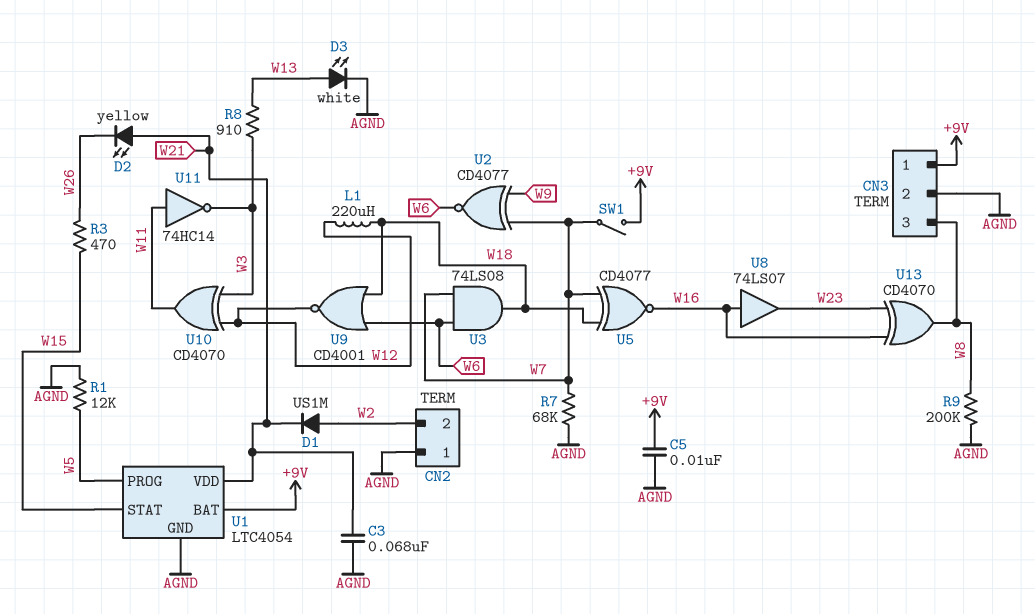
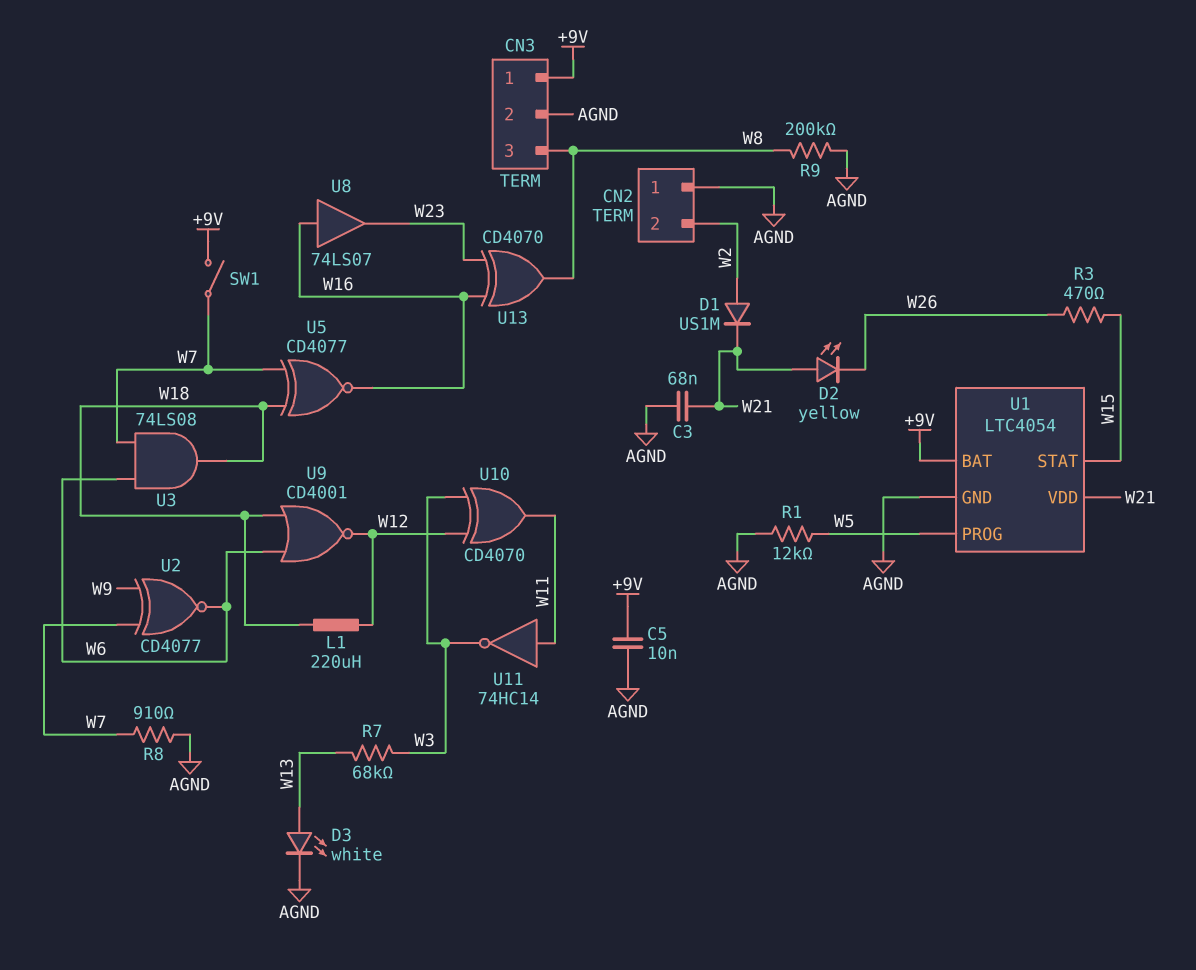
R7: 68k (AGND, W7) -> 68k (W3, W13)
R8: 910 (W3, W13) -> 910 (AGND, W7)

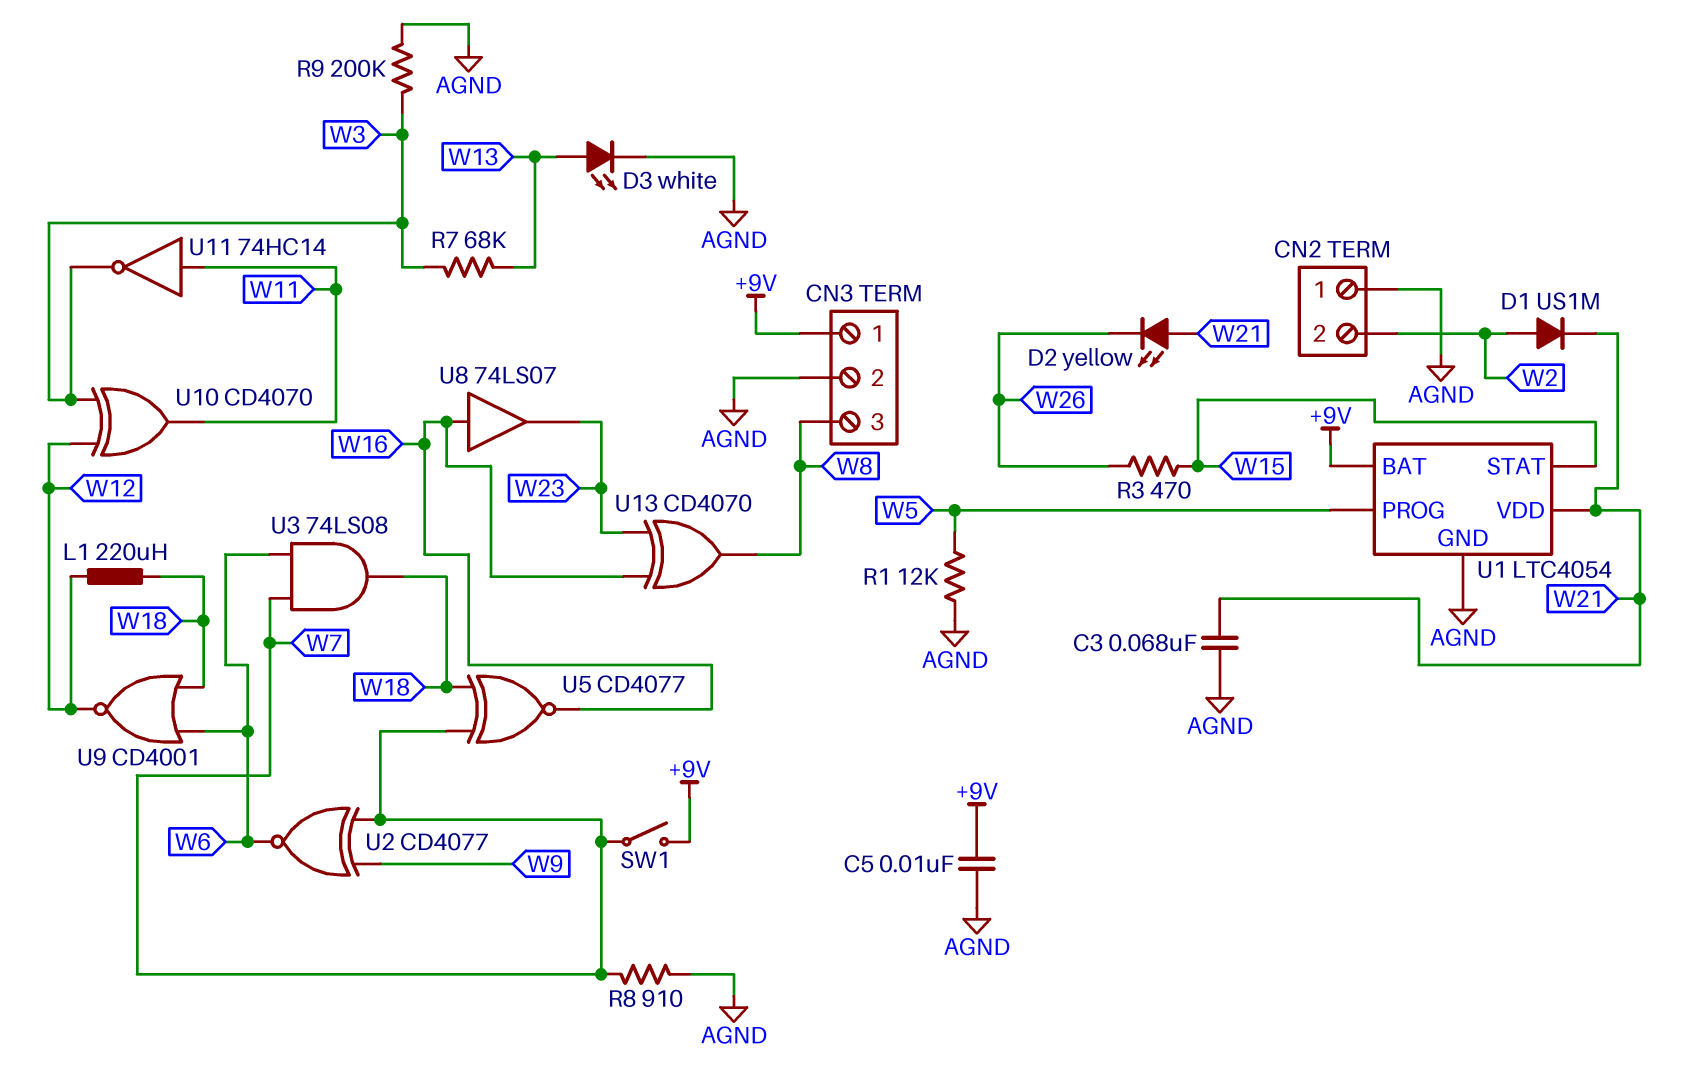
R9: 200k (AGND, W8) -> 200k (AGND, W3)

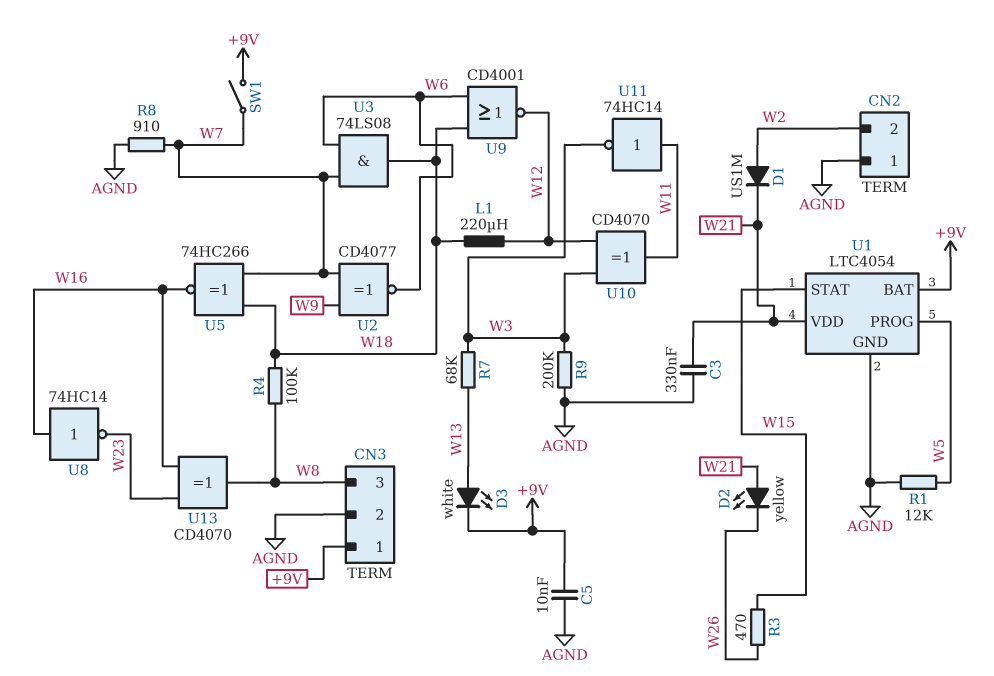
C3: 68nF (AGND, W21) -> 330nF (AGND, W21)
D3: LED white (A W13, K AGND) -> LED white (A W13, K +9V)
R4: none -> 100k (W8, W18)
U5: XNOR CD4077 (in W7, in W18, out W16) -> XNOR 74HC266 (in W7, in W18, out W16)
U8: buffer 74LS07 (in W16, out W23) -> NOT 74HC14 (in W16, out W23)

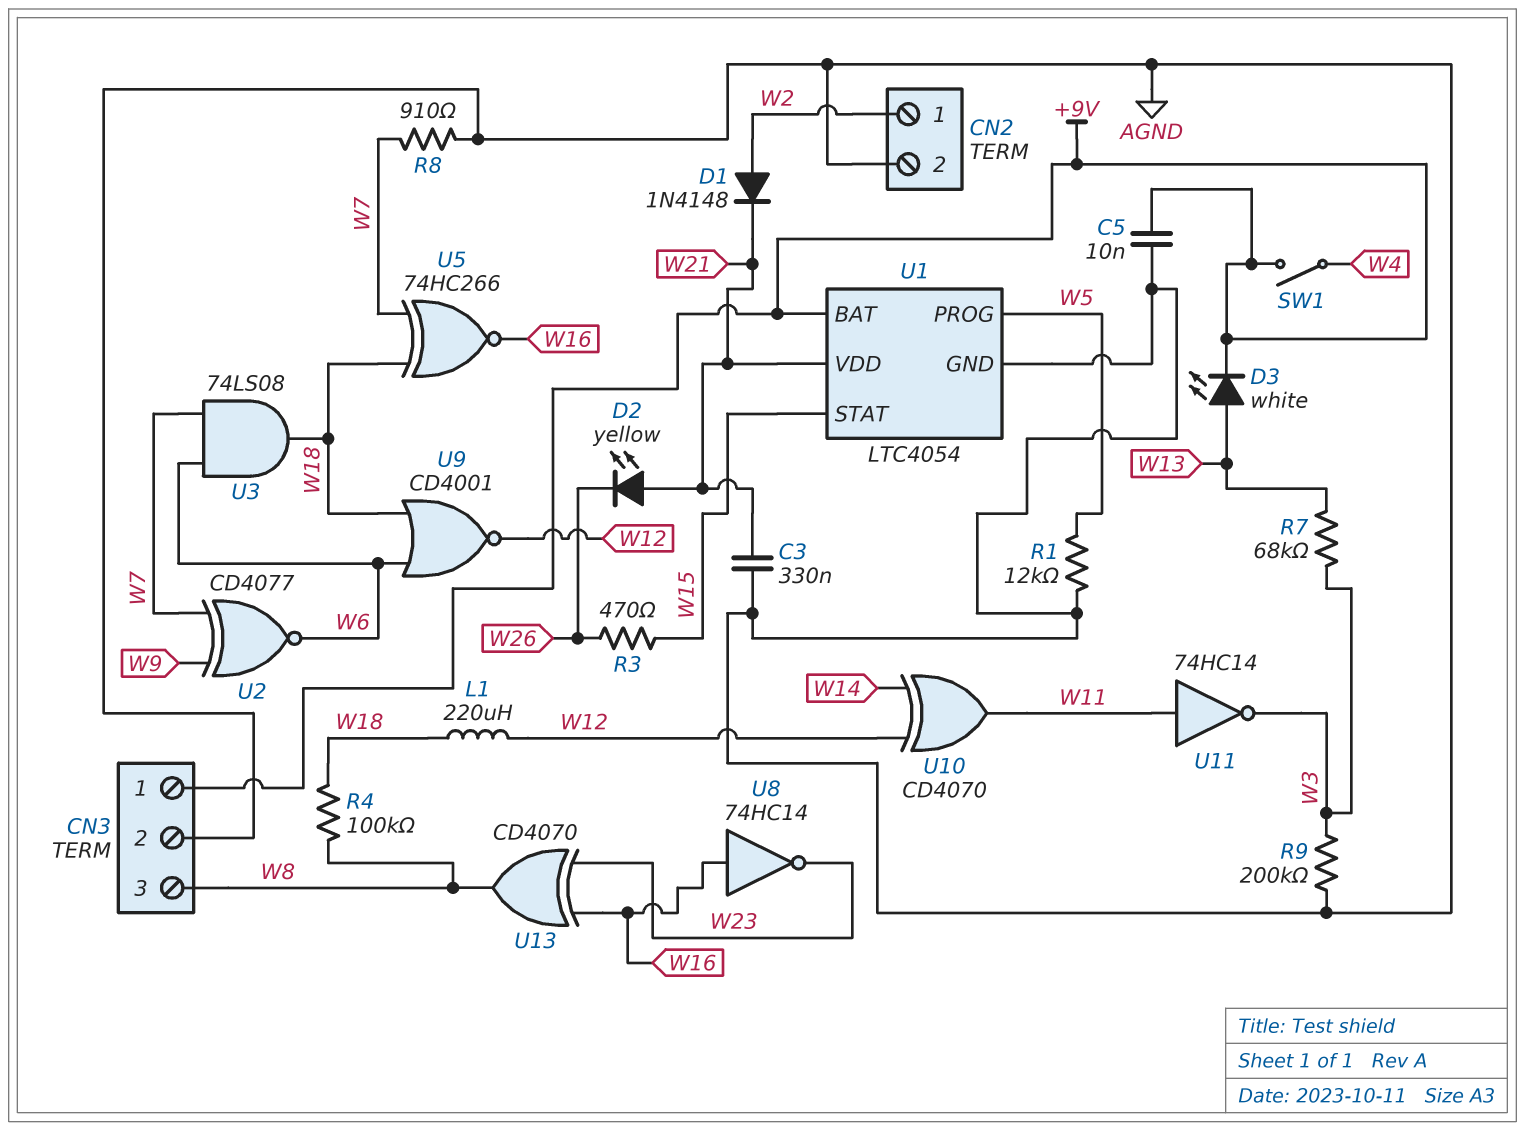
CN2 pin 1: AGND -> W2
CN2 pin 2: W2 -> AGND
D1: diode US1M (A W2, K W21) -> diode 1N4148 (A W2, K W21)
SW1: switch (+9V, W7) -> switch (+9V, W4)
U10: XOR CD4070 (in W3, in W12, out W11) -> XOR CD4070 (in W12, in W14, out W11)

